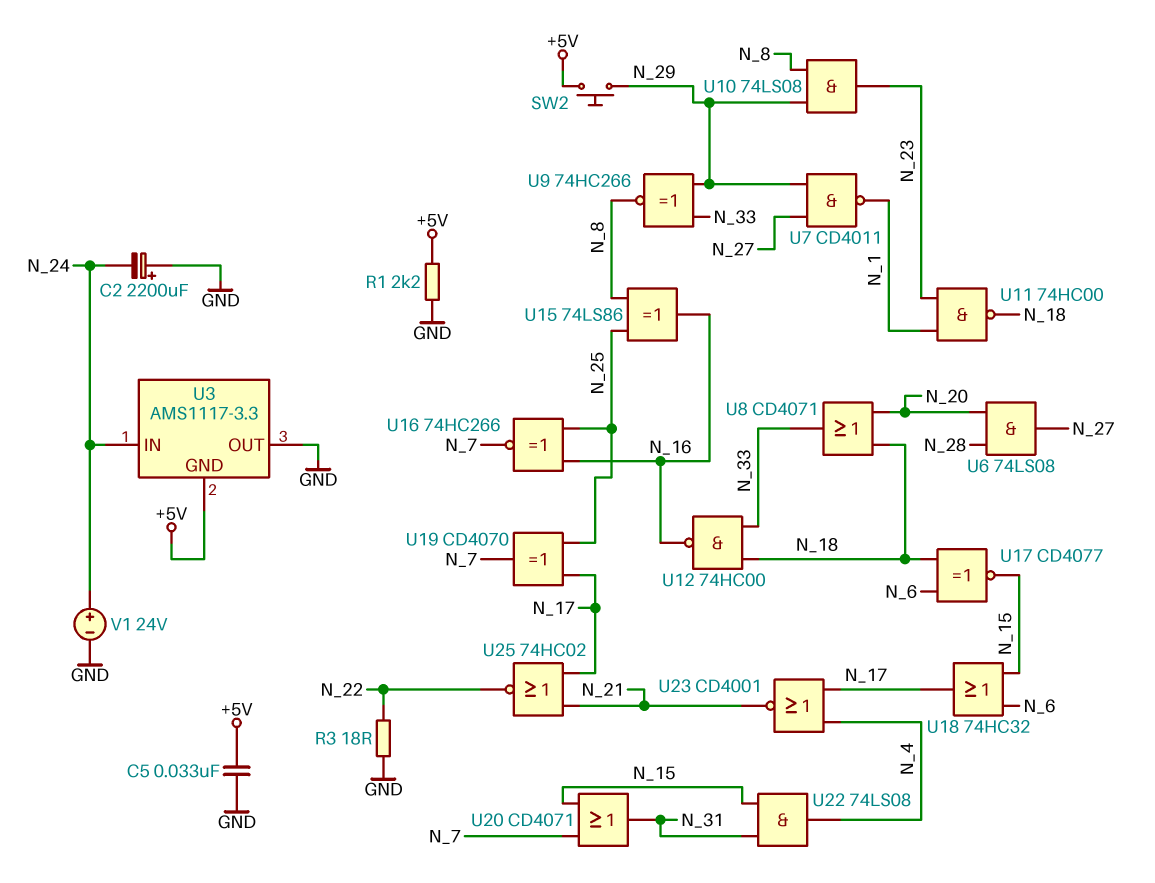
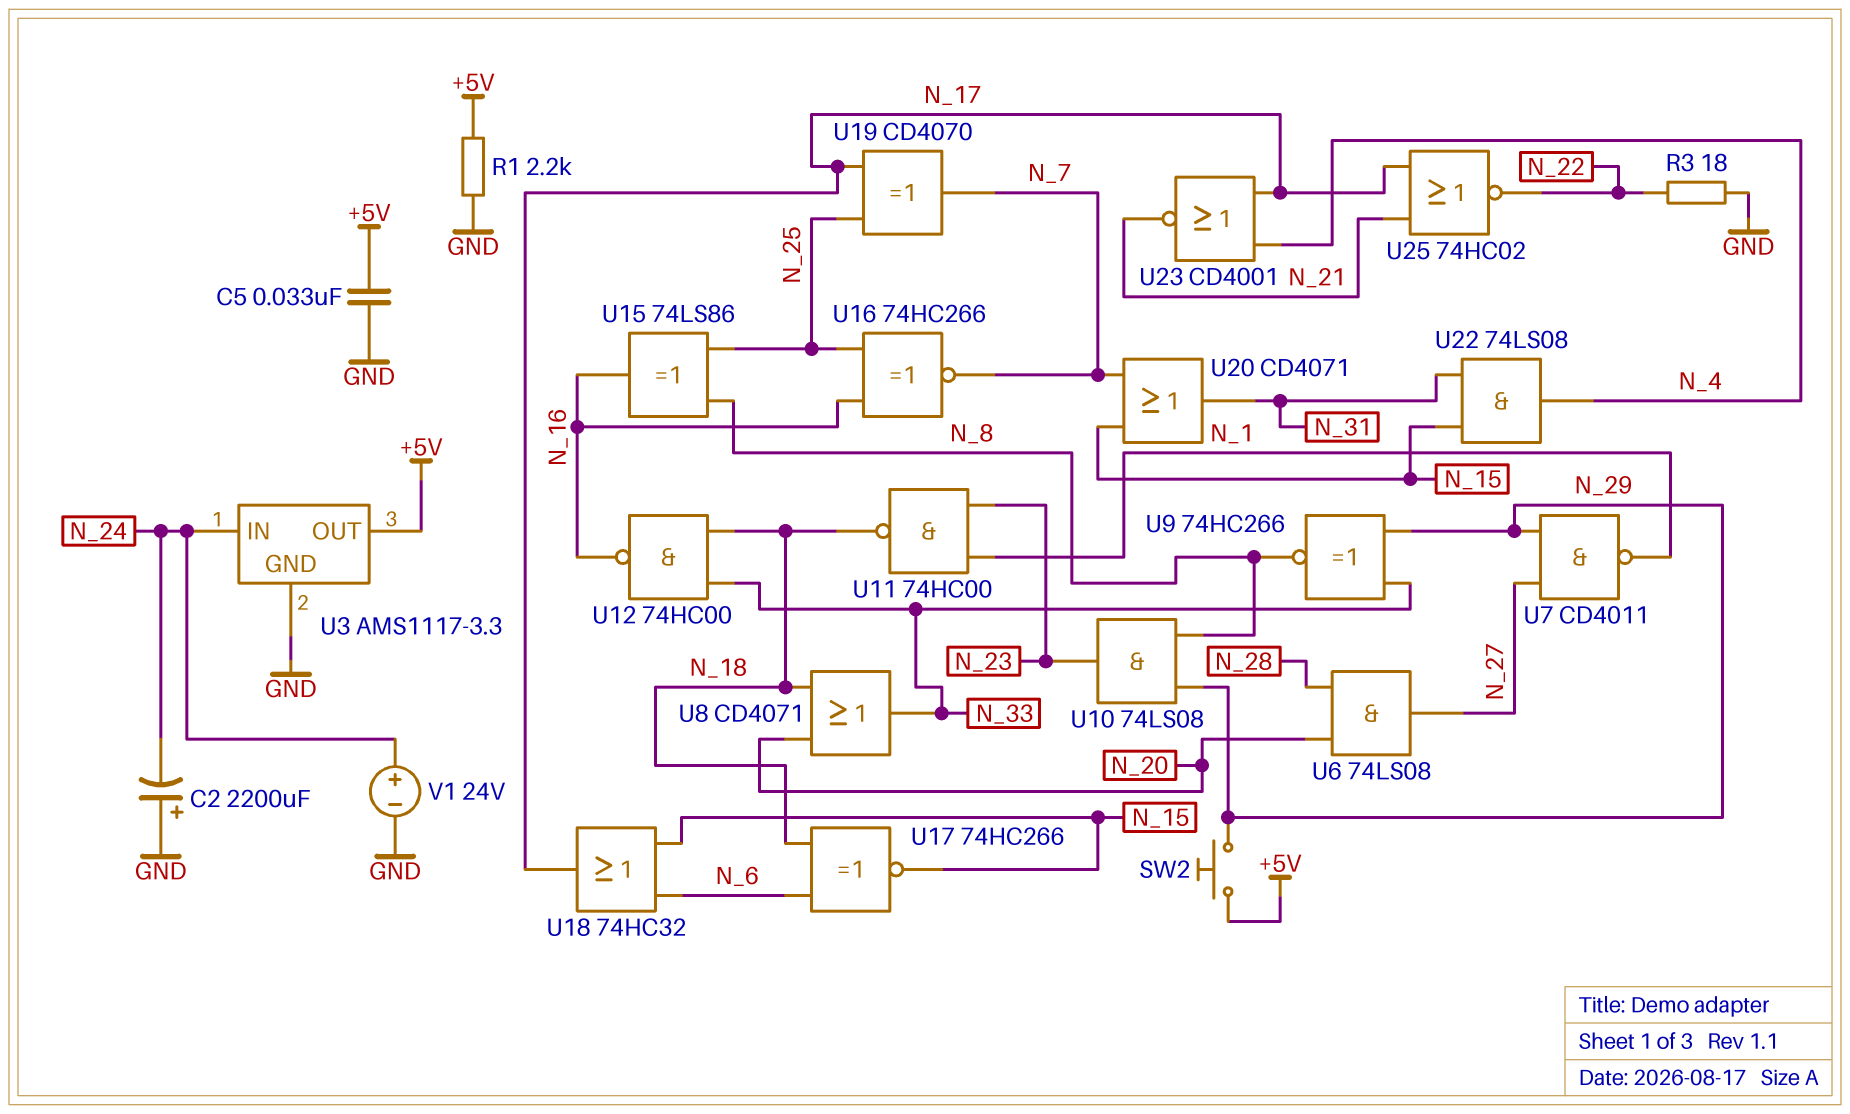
U3 pin GND: +5V -> GND
U3 pin OUT: GND -> +5V
U17: XNOR CD4077 (in N_6, in N_18, out N_15) -> XNOR 74HC266 (in N_6, in N_18, out N_15)

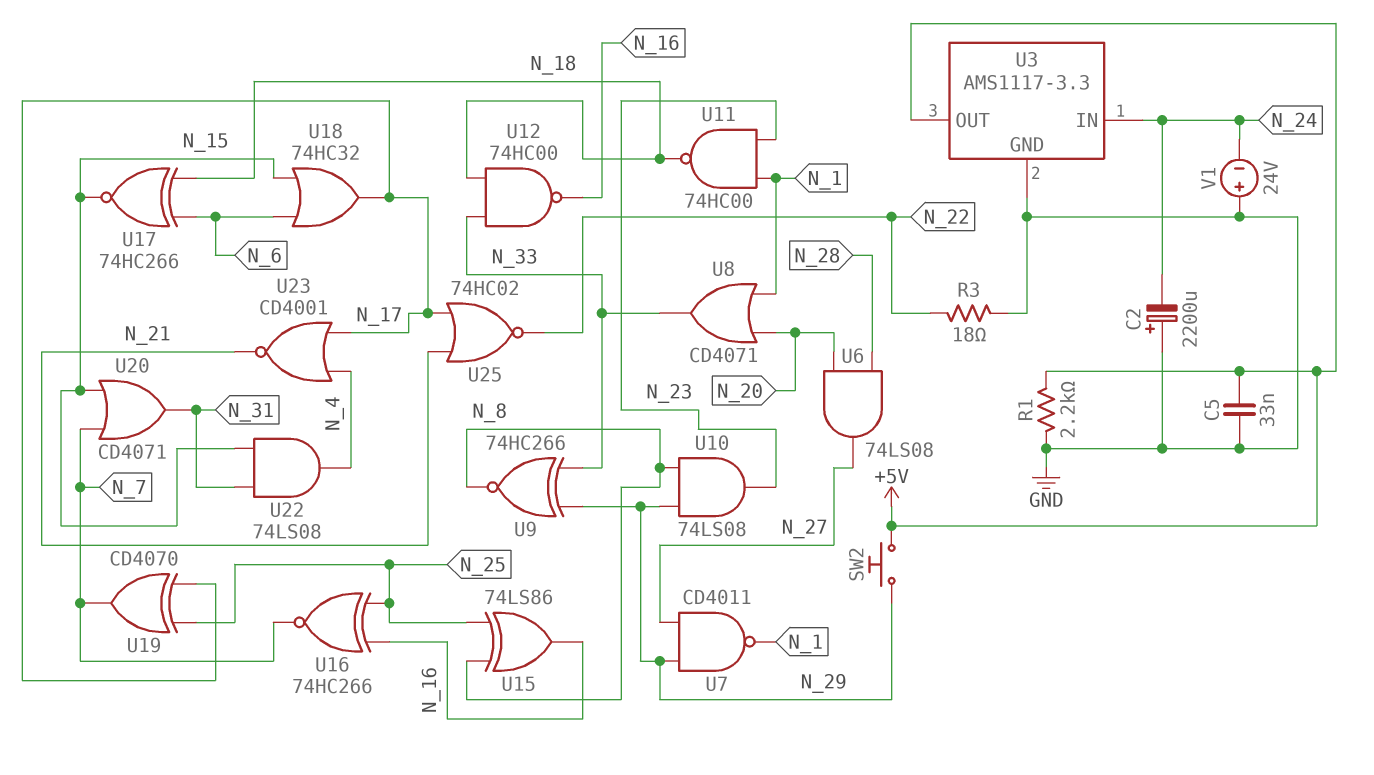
U8: OR CD4071 (in N_18, in N_20, out N_33) -> OR CD4071 (in N_1, in N_20, out N_33)
V1: 24V (plus N_24, minus GND) -> 24V (plus GND, minus N_24)

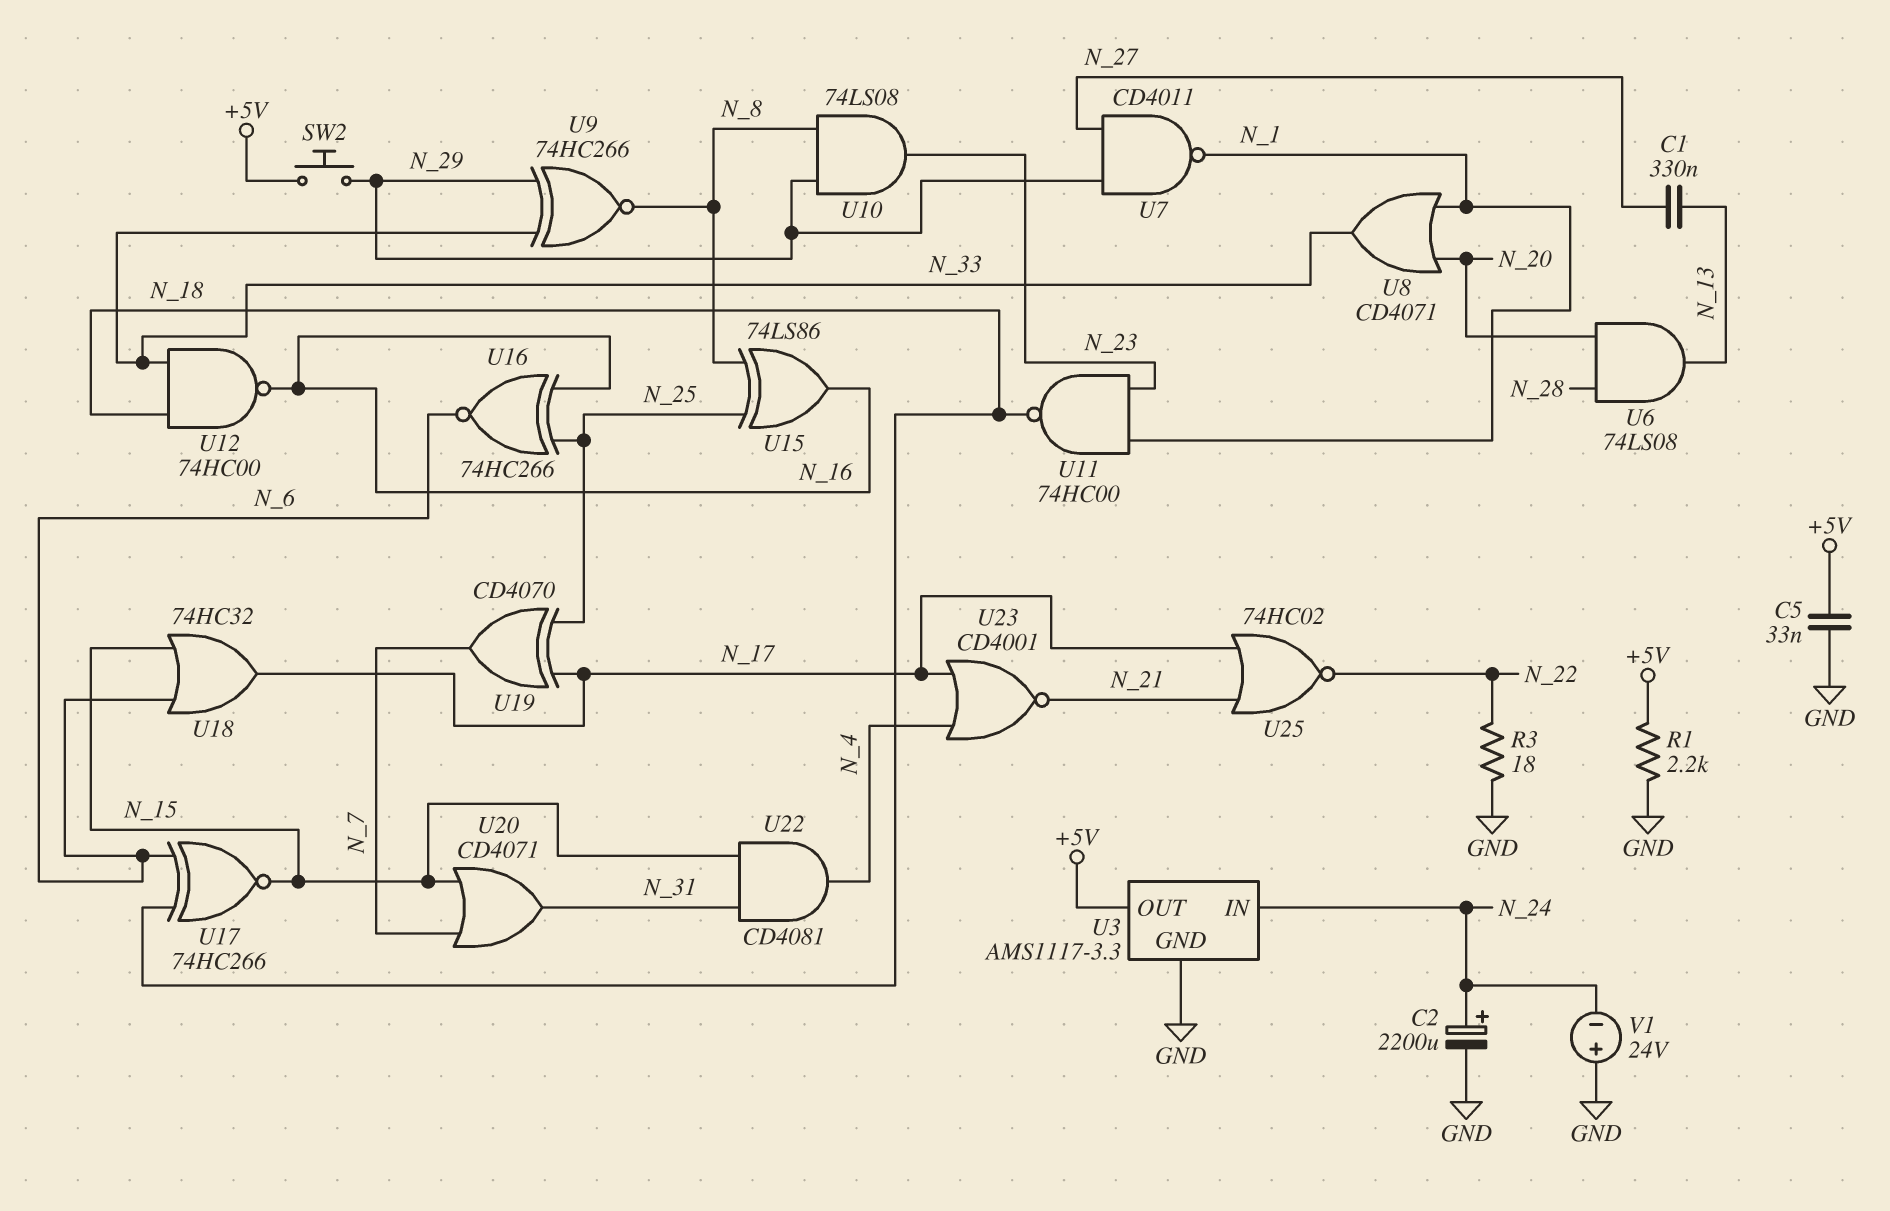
C1: none -> 330nF (N_13, N_27)
C2: 2200uF (plus GND, minus N_24) -> 2200uF (plus N_24, minus GND)
U6: AND 74LS08 (in N_20, in N_28, out N_27) -> AND 74LS08 (in N_20, in N_28, out N_13)
U16: XNOR 74HC266 (in N_16, in N_25, out N_7) -> XNOR 74HC266 (in N_16, in N_25, out N_6)
U22: AND 74LS08 (in N_15, in N_31, out N_4) -> AND CD4081 (in N_15, in N_31, out N_4)

